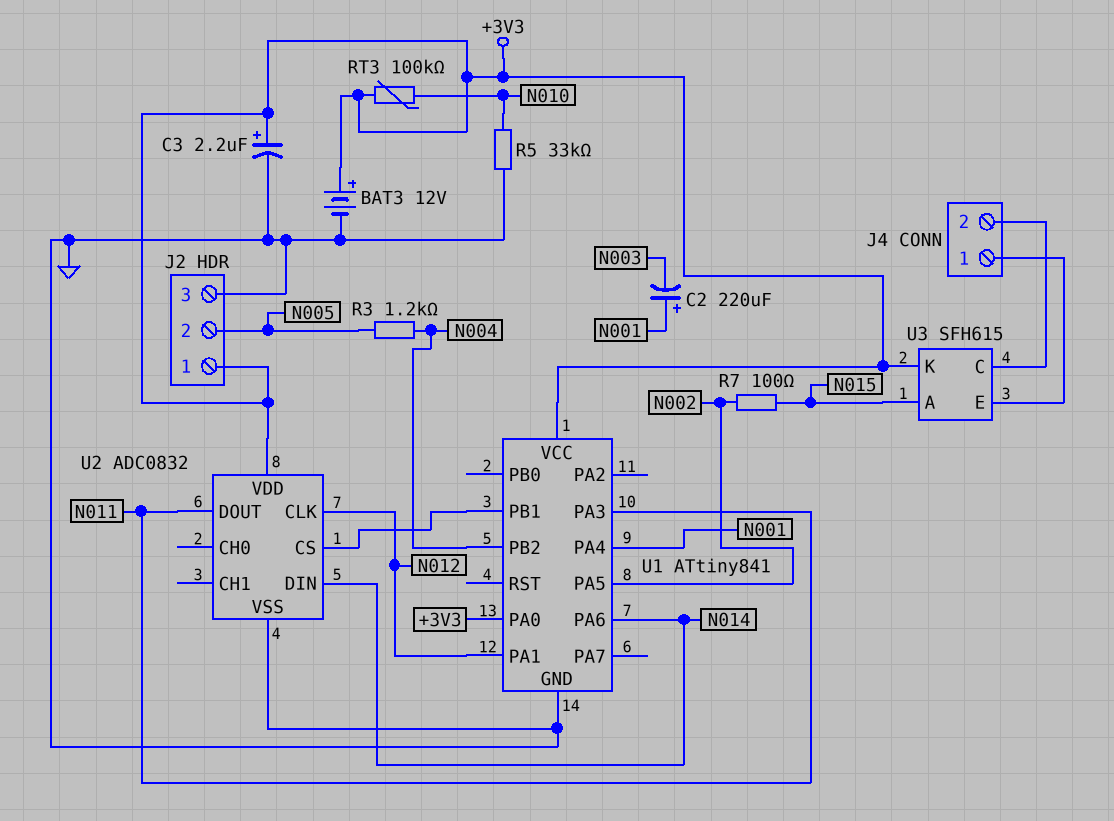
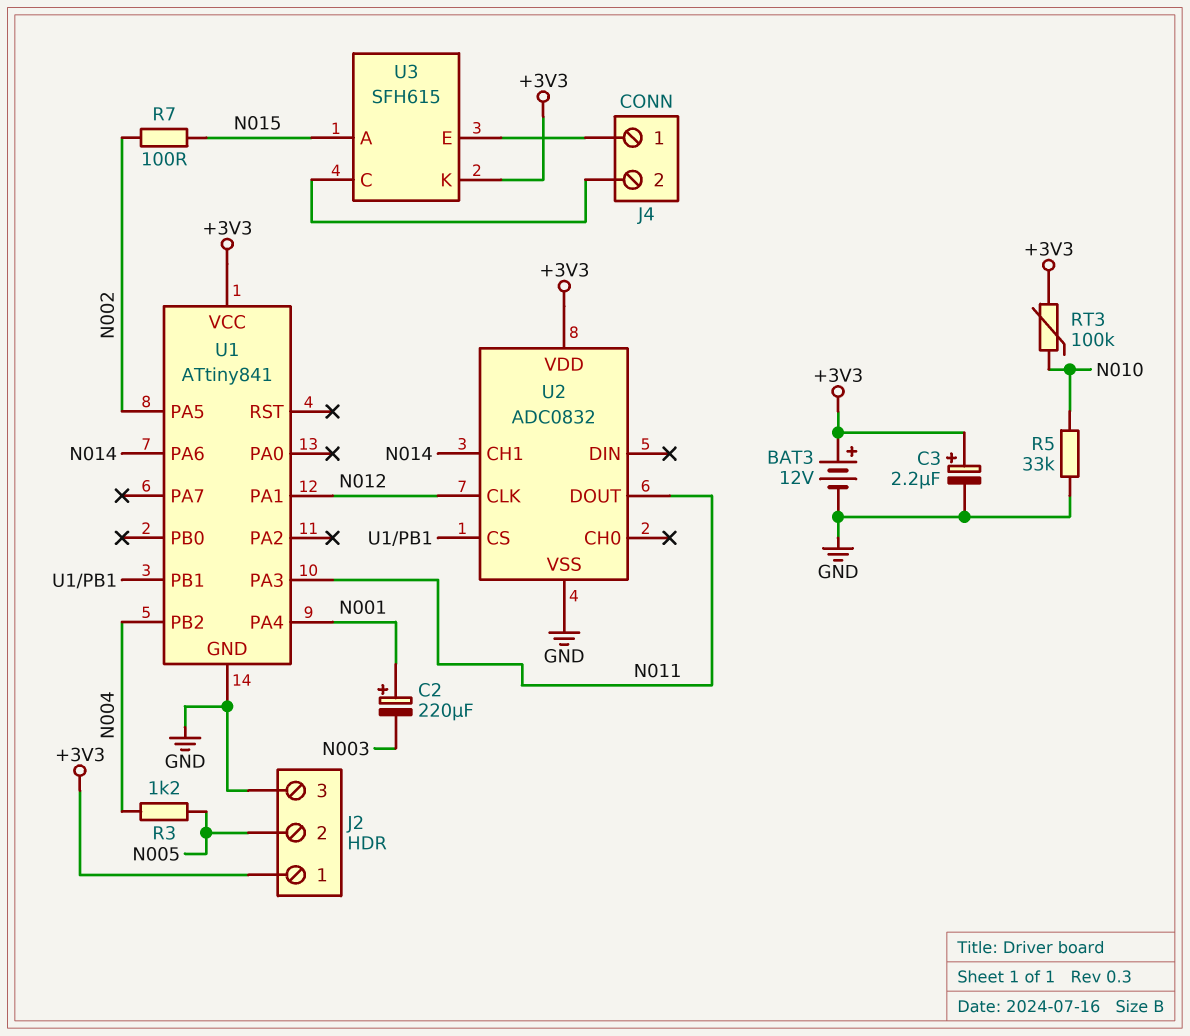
U1 pin PA0: +3V3 -> none
U2 pin CH1: none -> N014
U2 pin DIN: N014 -> none

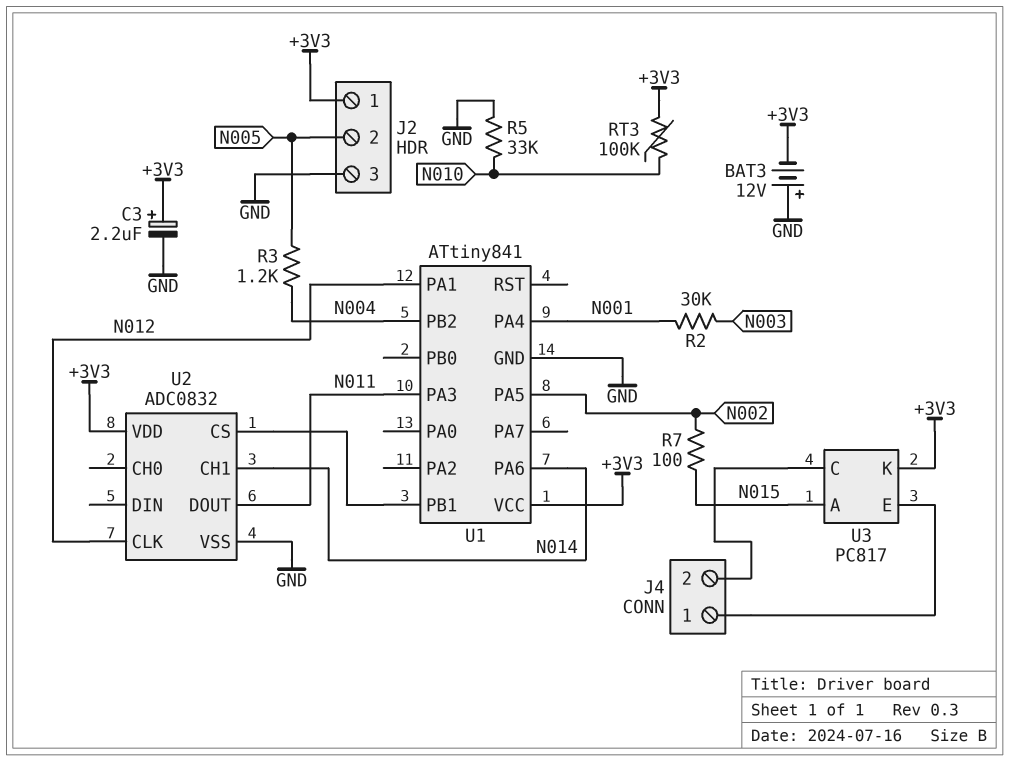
BAT3: 12V (plus +3V3, minus GND) -> 12V (plus GND, minus +3V3)
C2: 220uF (plus N001, minus N003) -> none
R2: none -> 30k (N001, N003)
U3: SFH615 -> PC817

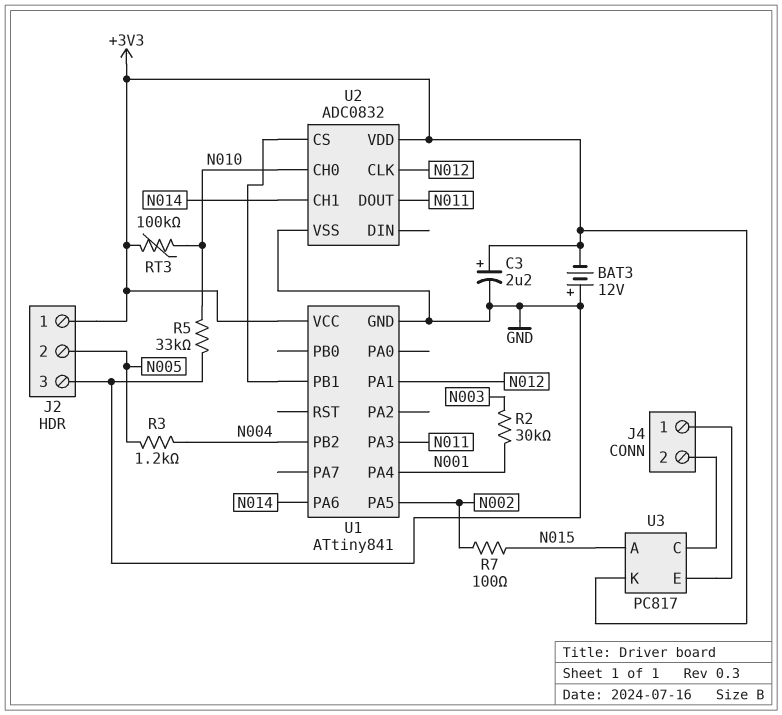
U2 pin CH0: none -> N010

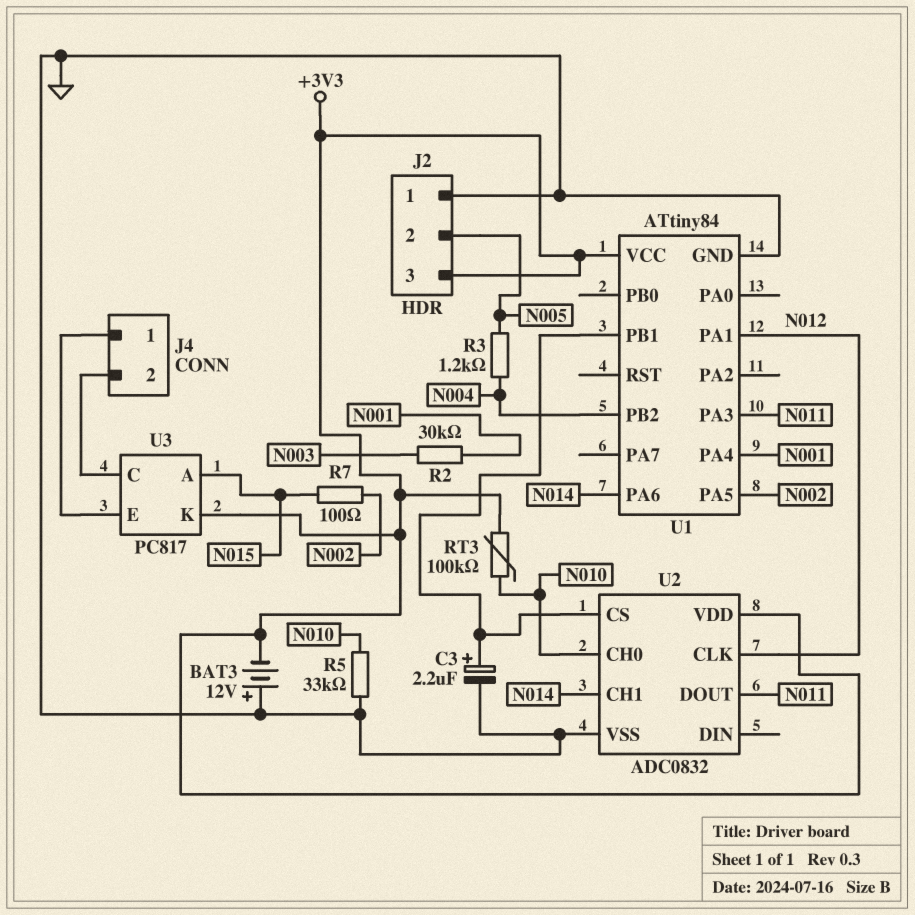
C3: 2.2uF (plus +3V3, minus GND) -> 2.2uF (plus U1/PB1, minus GND)
J2 pin 1: +3V3 -> GND
J2 pin 3: GND -> +3V3
U1: ATtiny841 -> ATtiny84

